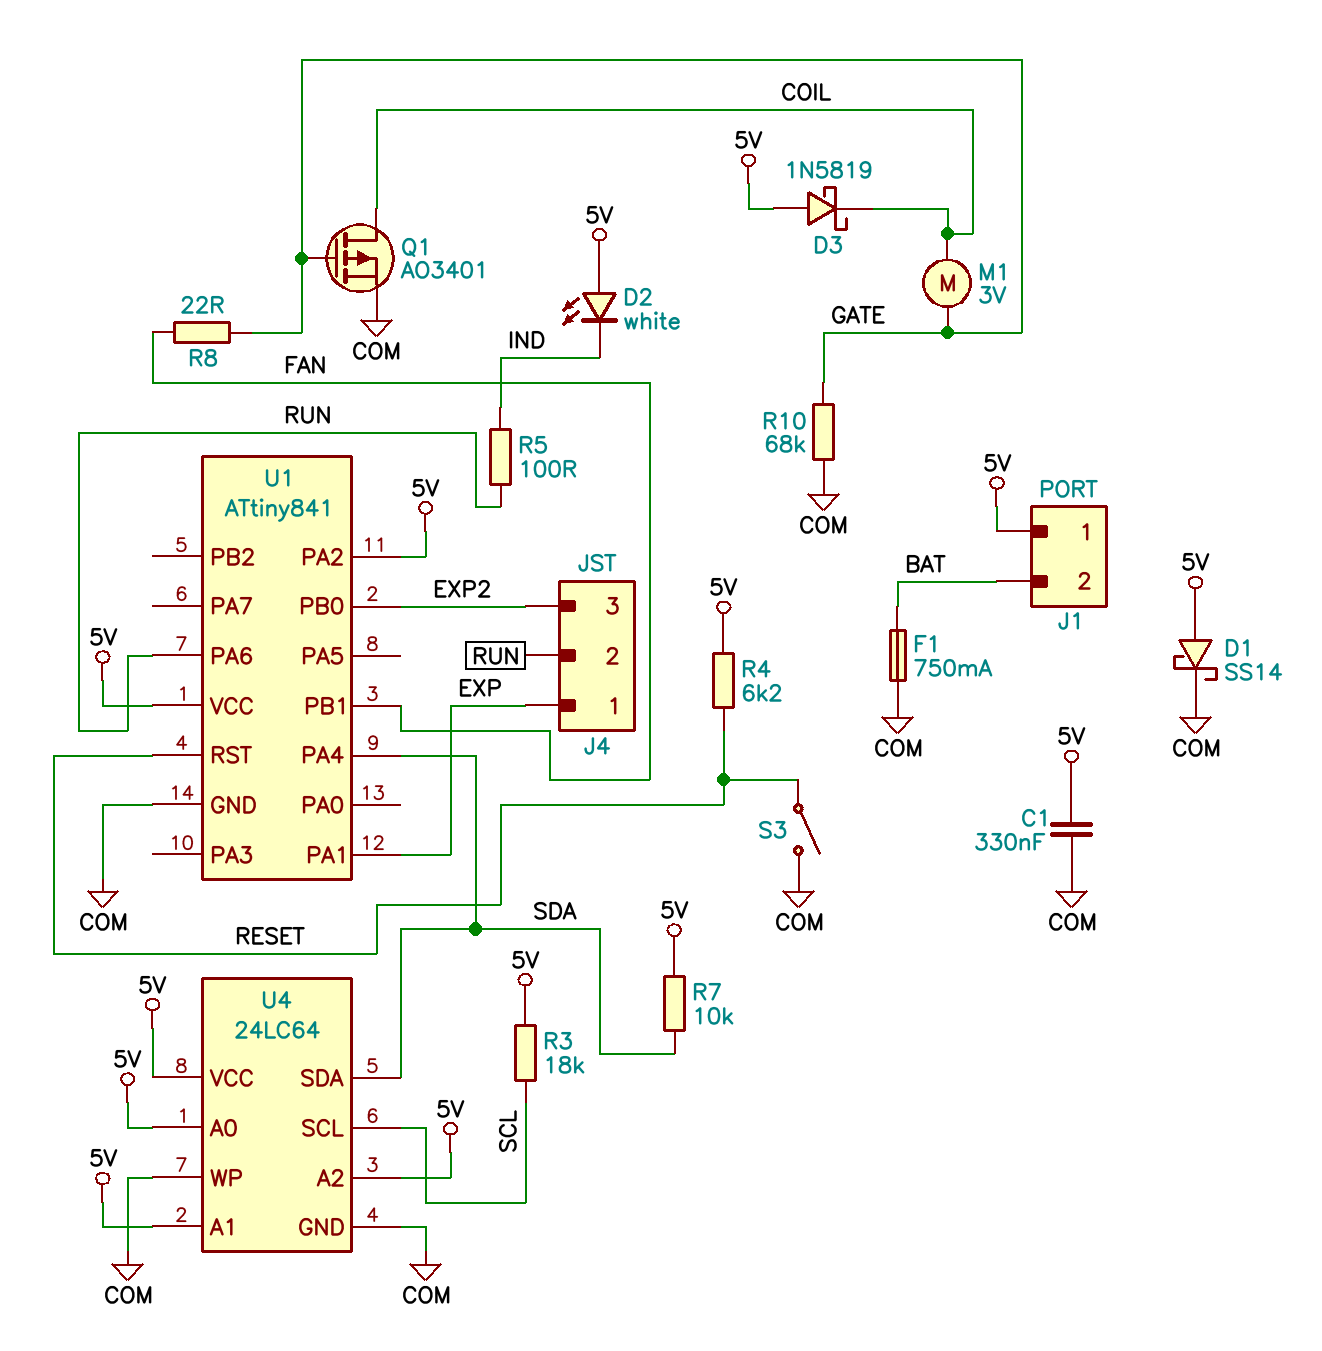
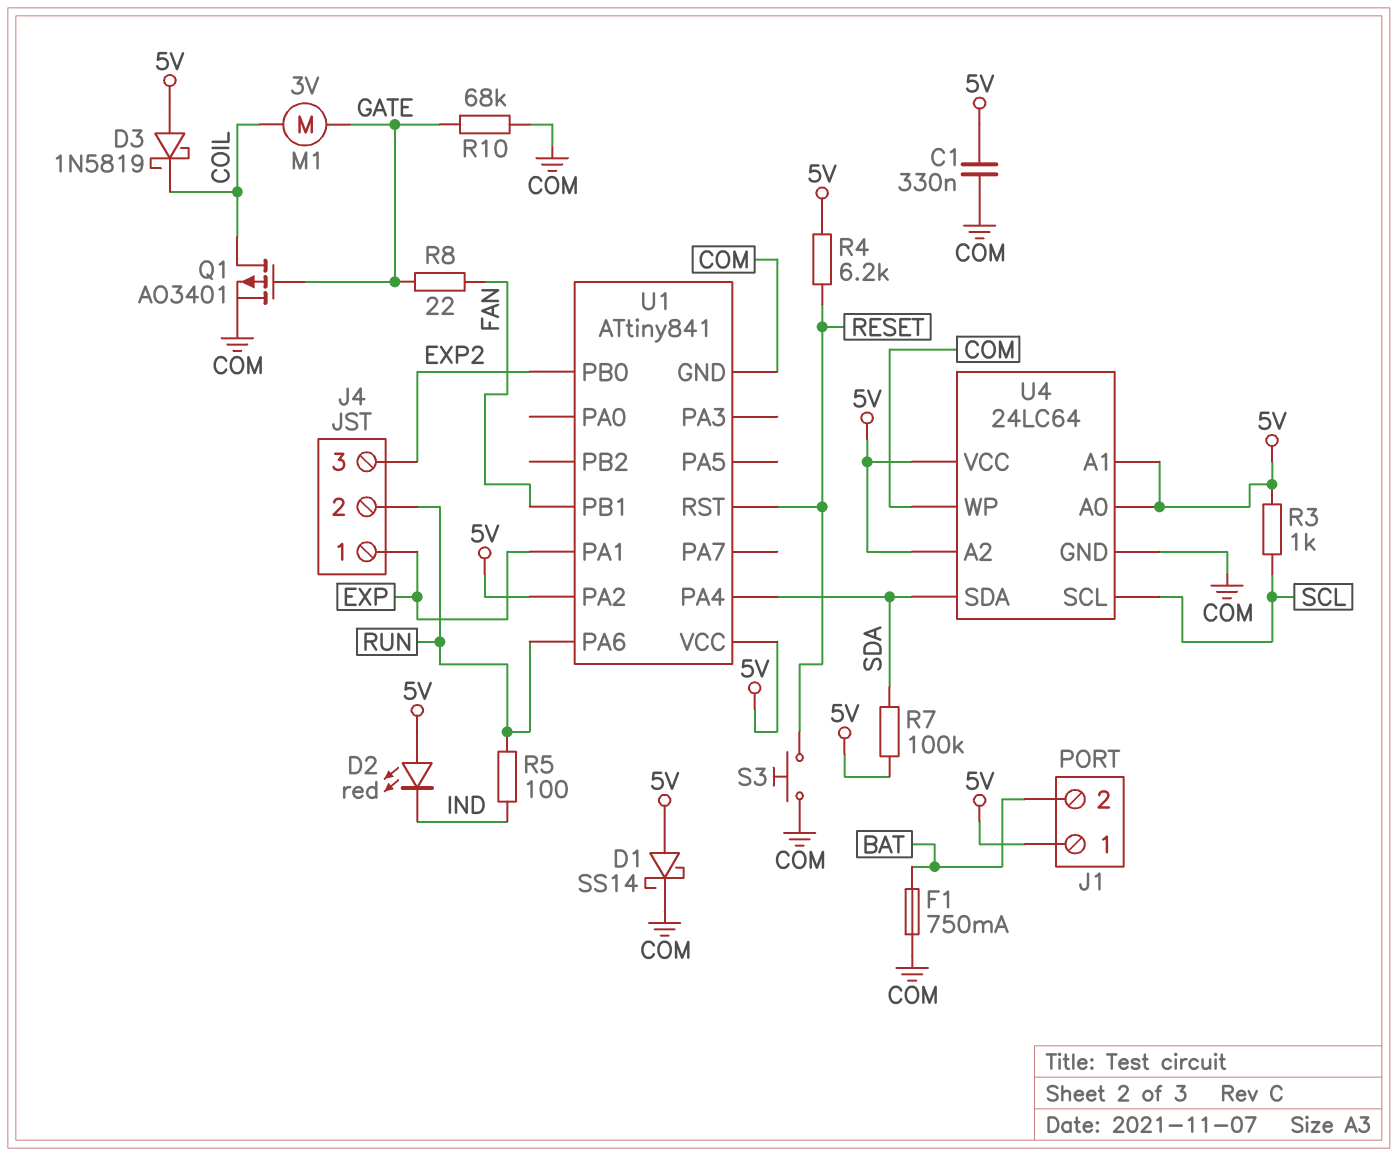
D2: LED white (A 5V, K IND) -> LED red (A 5V, K IND)
R3: 18k (5V, SCL) -> 1k (5V, SCL)
R7: 10k (5V, SDA) -> 100k (5V, SDA)
S3: switch (COM, RESET) -> button (COM, RESET)

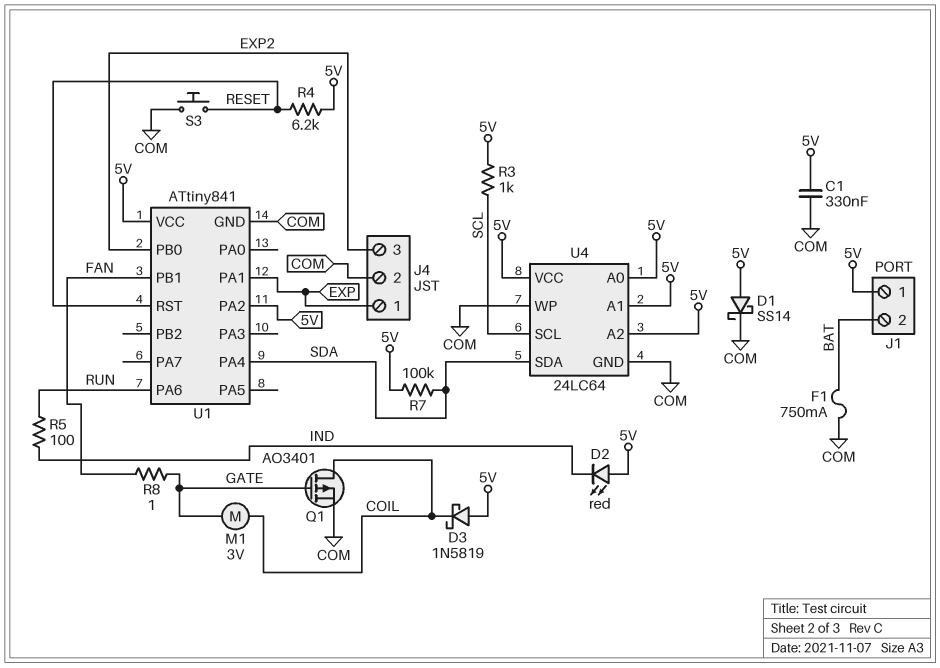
J4 pin 2: RUN -> COM
R8: 22 (FAN, GATE) -> 1 (FAN, GATE)
R10: 68k (COM, GATE) -> none

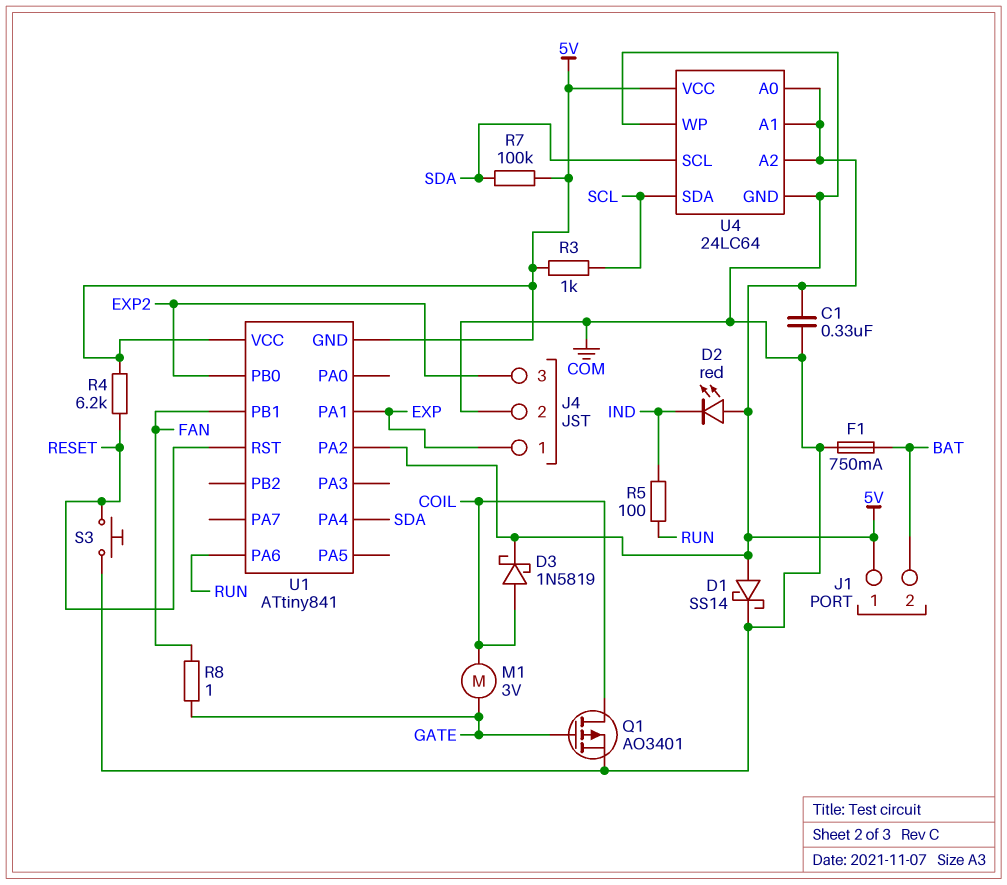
D3: schottky 1N5819 (A 5V, K COIL) -> schottky 1N5819 (A COIL, K 5V)
U1 pin GND: COM -> 5V
U4 pin SCL: SCL -> SDA
U4 pin SDA: SDA -> SCL

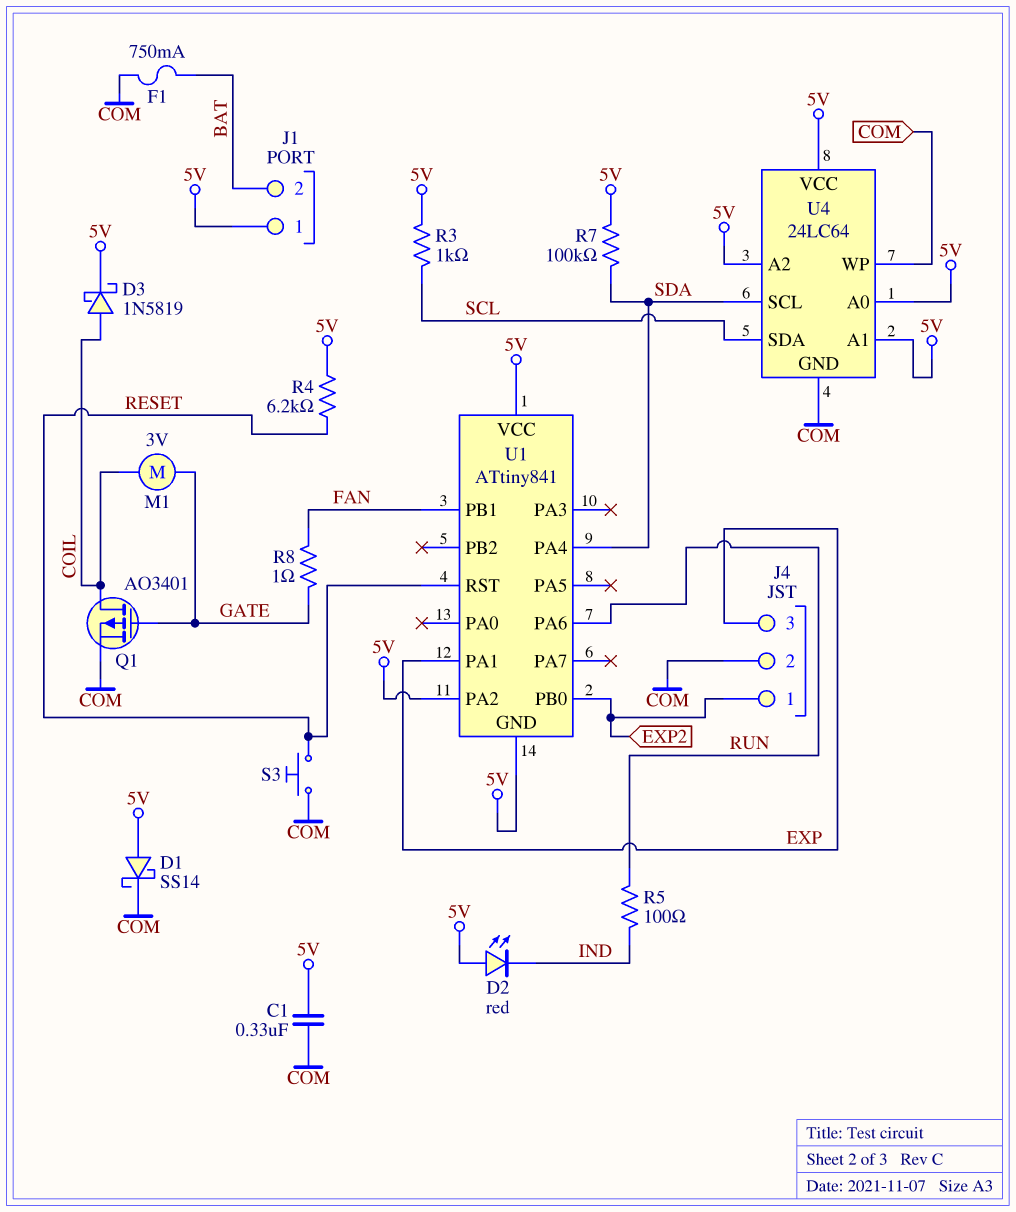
J4 pin 1: EXP -> EXP2
J4 pin 3: EXP2 -> EXP

